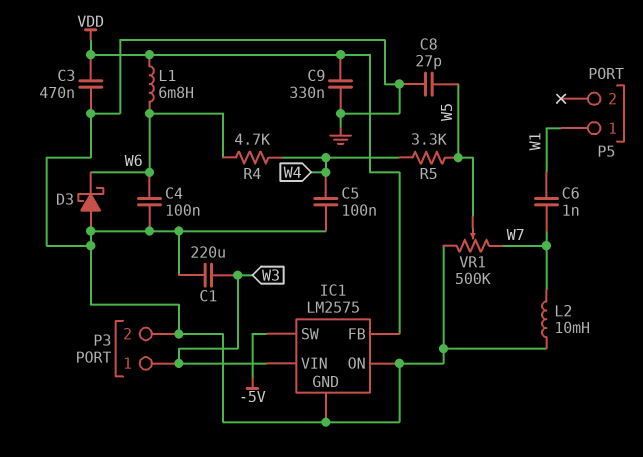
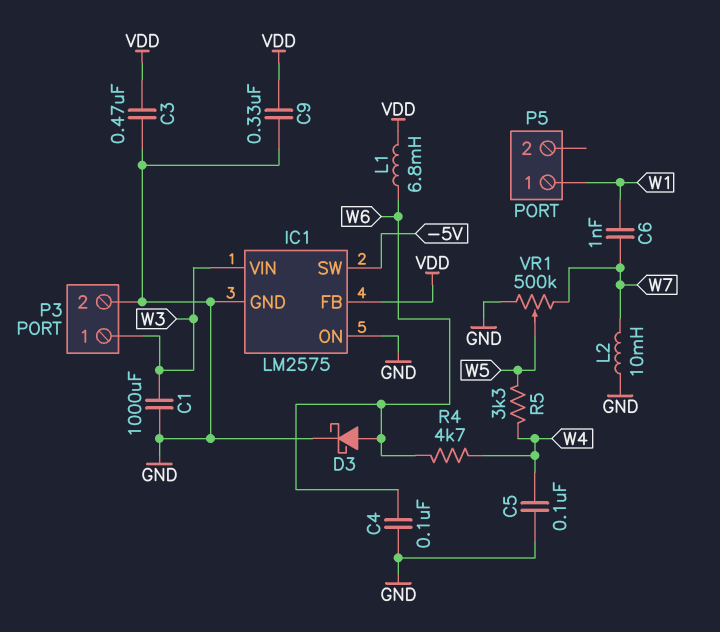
C1: 220uF (GND, W3) -> 1000uF (GND, W3)
C8: 27pF (GND, W5) -> none
D3: schottky (A GND, K W6) -> schottky (A W6, K GND)

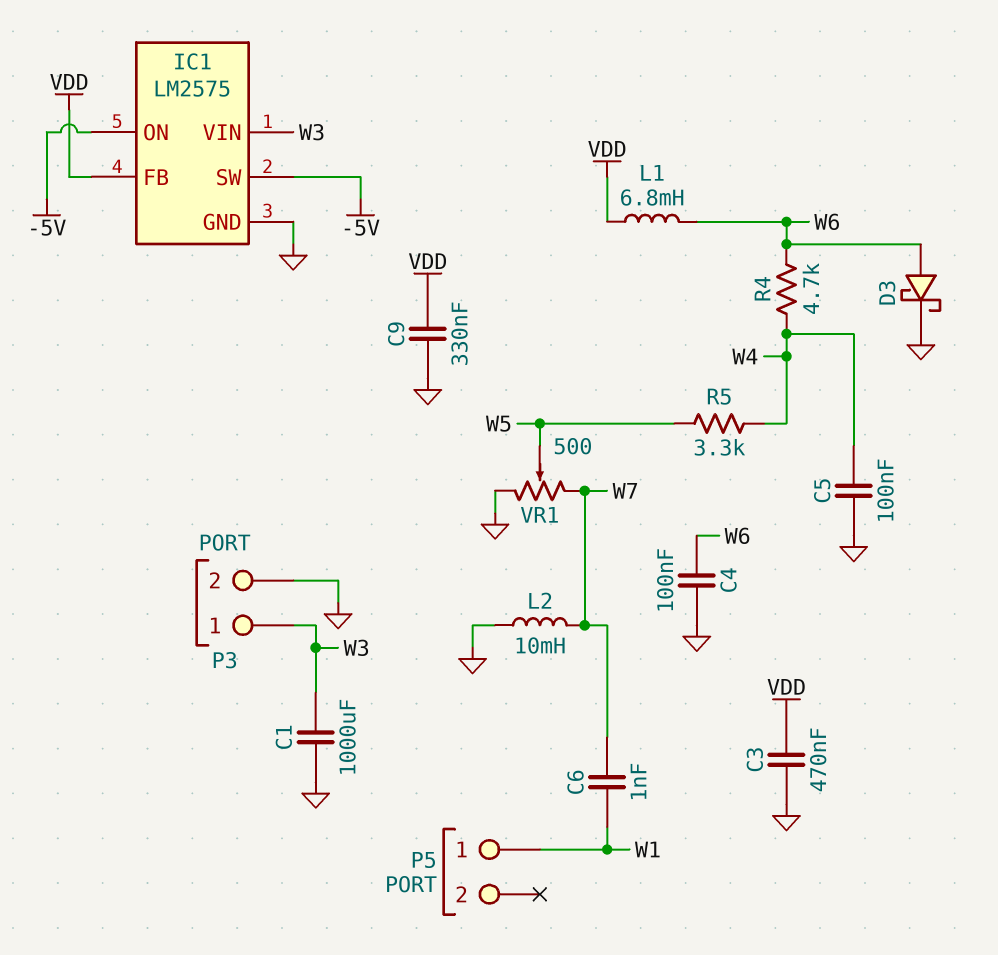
IC1 pin ON: GND -> -5V
VR1: 500k (GND, W7, wiper W5) -> 500 (GND, W7, wiper W5)

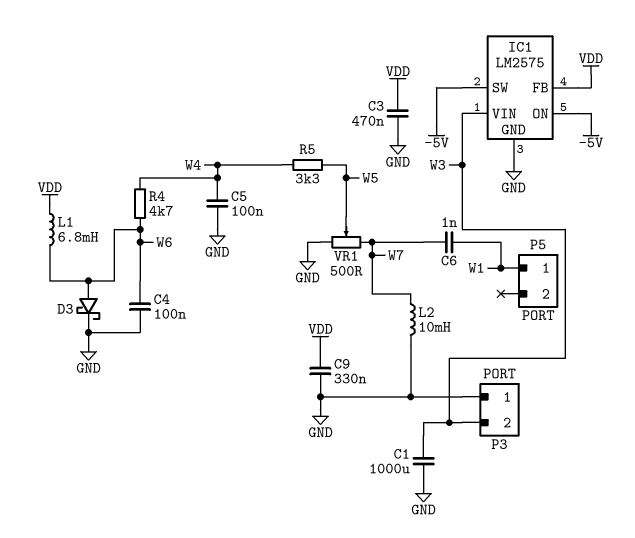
P3 pin 1: W3 -> GND
P3 pin 2: GND -> W3

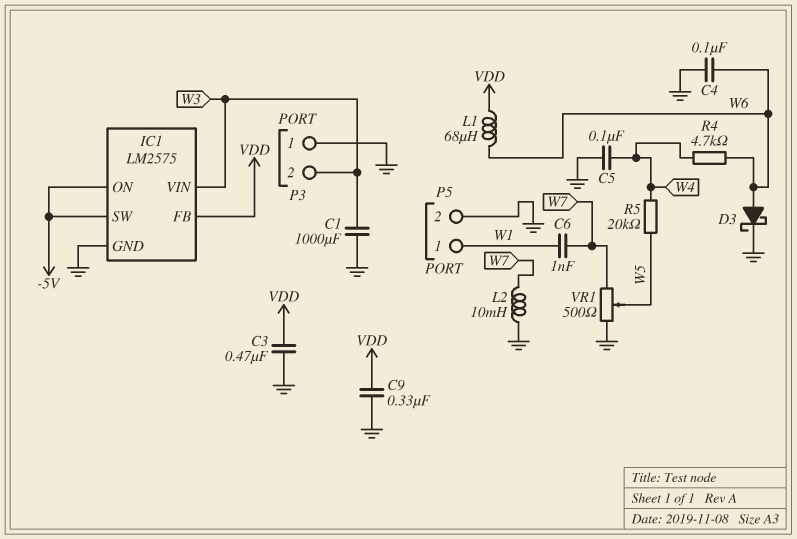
L1: 6.8mH (VDD, W6) -> 68uH (VDD, W6)
P5 pin 2: none -> GND
R5: 3.3k (W4, W5) -> 20k (W4, W5)

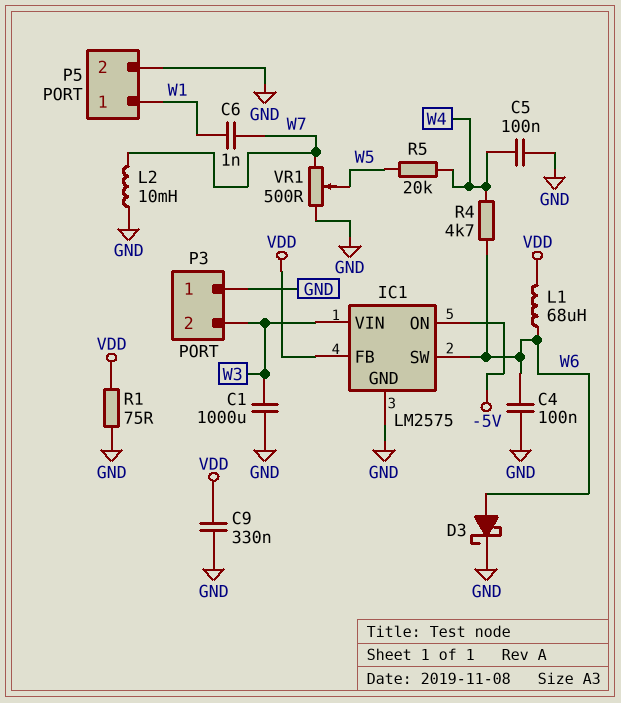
C3: 470nF (GND, VDD) -> none
IC1 pin SW: -5V -> W6
R1: none -> 75 (GND, VDD)

